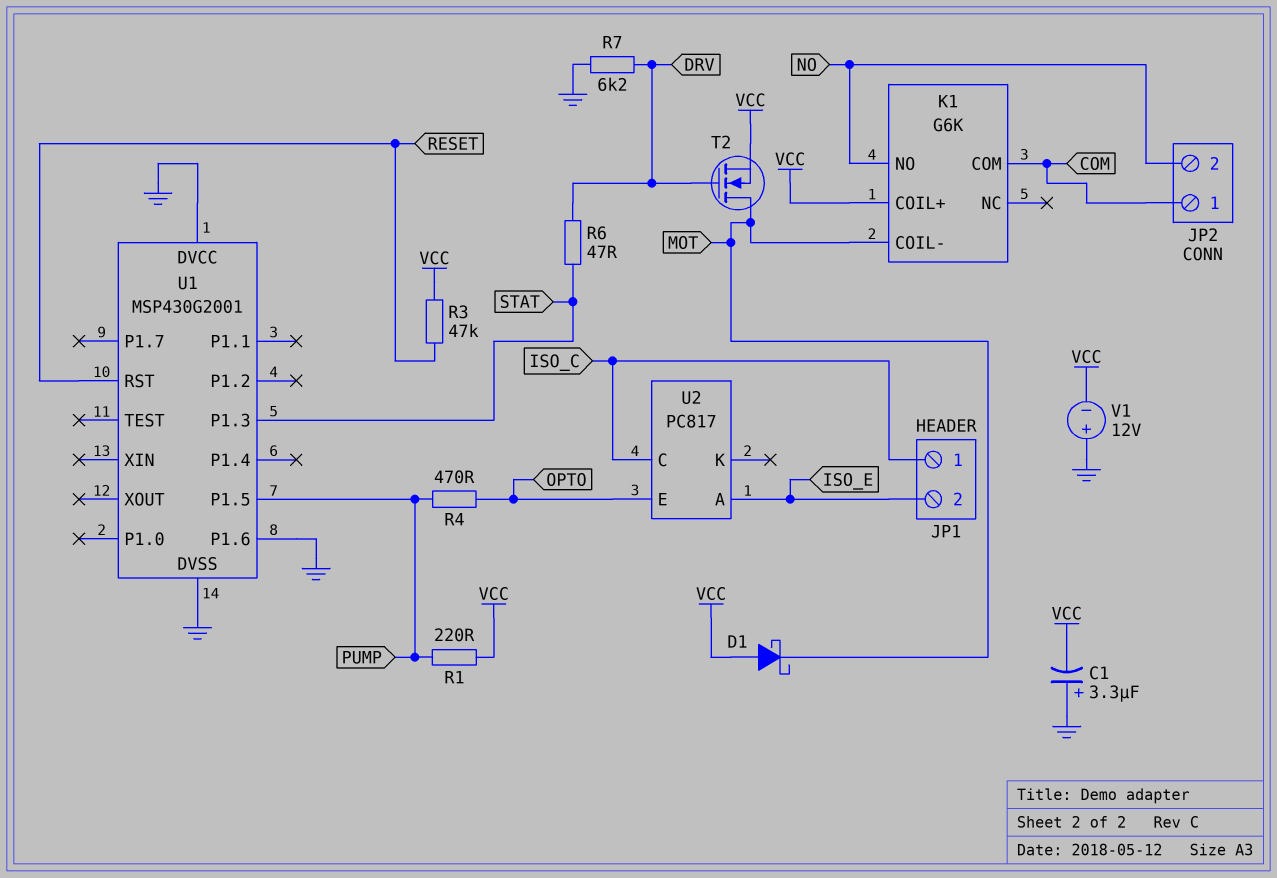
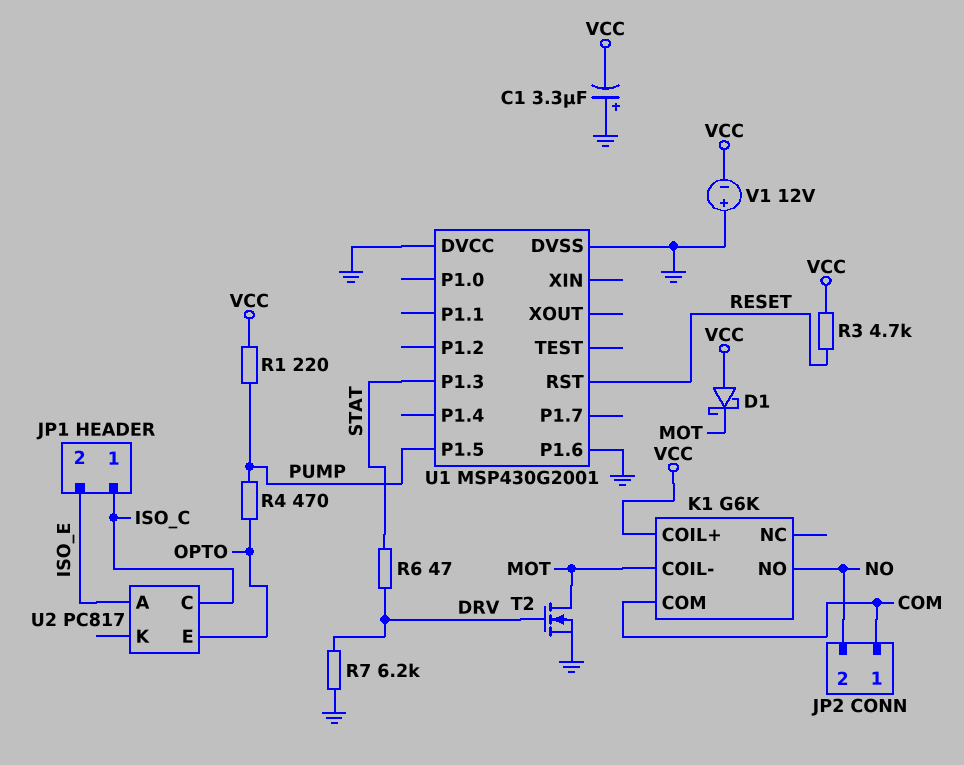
R3: 47k (RESET, VCC) -> 4.7k (RESET, VCC)
T2: NMOS (G DRV, D MOT, S VCC) -> NMOS (G DRV, D MOT, S GND)

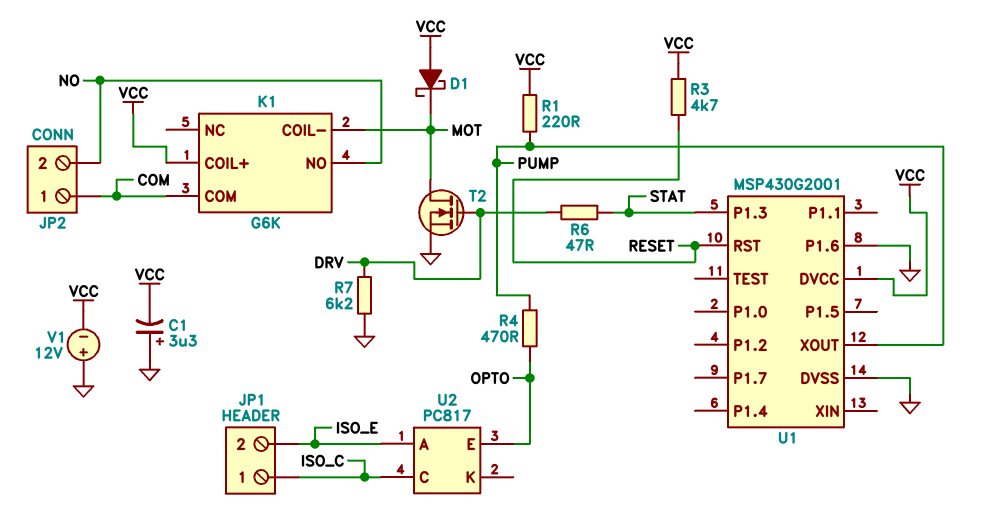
U1 pin DVCC: GND -> VCC
U1 pin P1.5: PUMP -> none
U1 pin XOUT: none -> PUMP

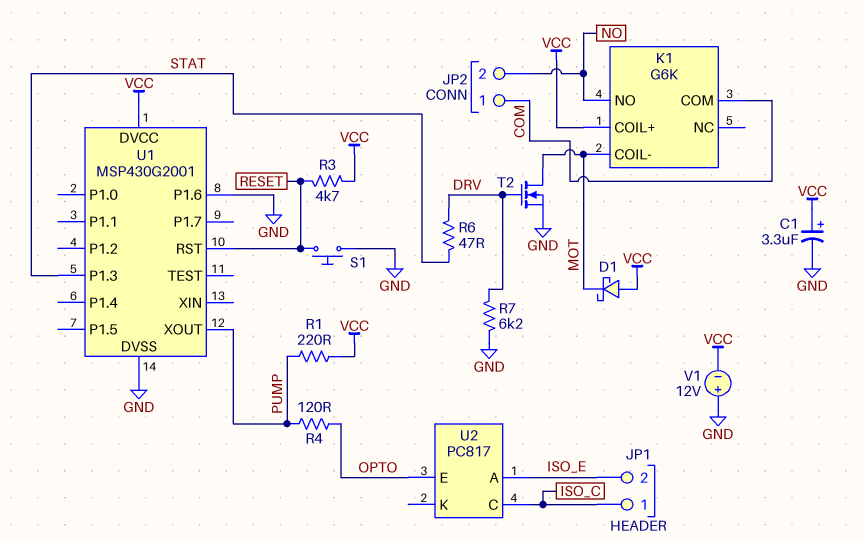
C1: 3.3uF (plus GND, minus VCC) -> 3.3uF (plus VCC, minus GND)
R4: 470 (OPTO, PUMP) -> 120 (OPTO, PUMP)
S1: none -> button (GND, RESET)

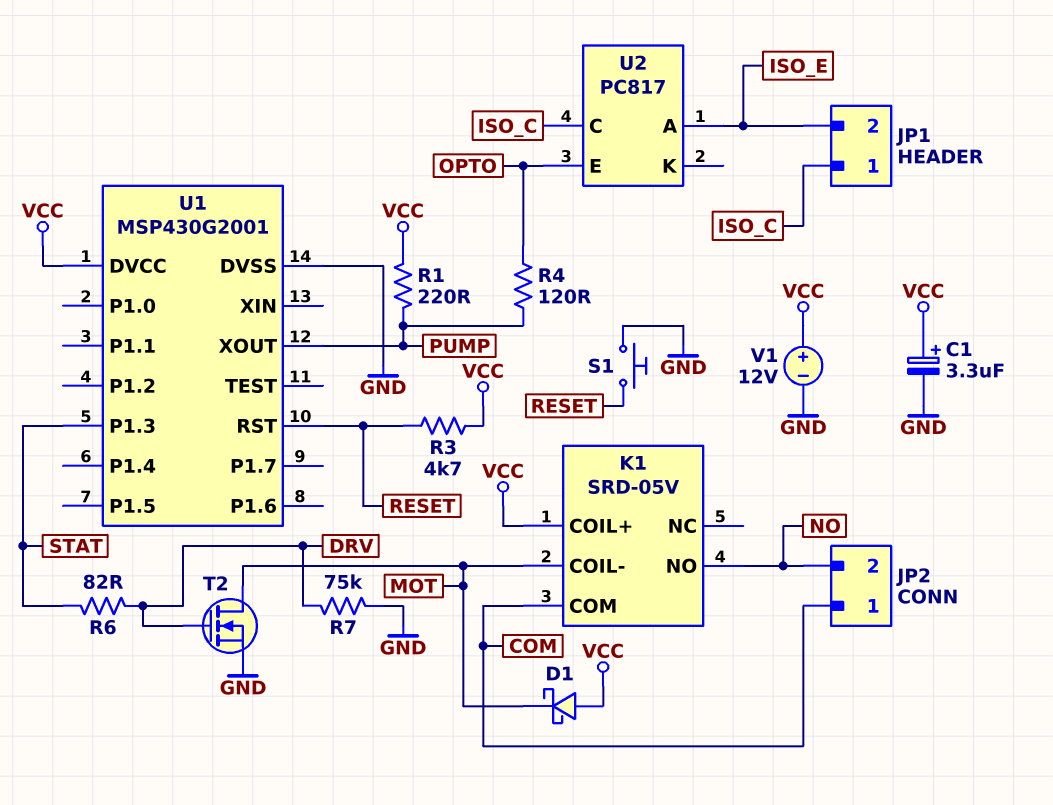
K1: G6K -> SRD-05V
R6: 47 (DRV, STAT) -> 82 (DRV, STAT)
R7: 6.2k (DRV, GND) -> 75k (DRV, GND)
U1 pin P1.6: GND -> none
V1: 12V (plus GND, minus VCC) -> 12V (plus VCC, minus GND)

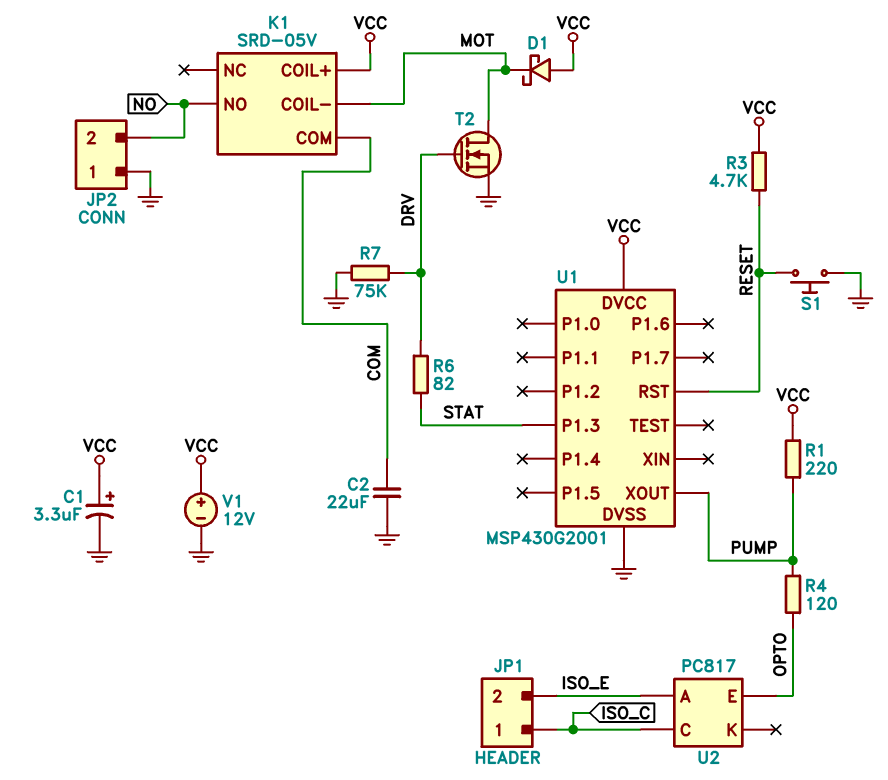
C2: none -> 22uF (COM, GND)
JP2 pin 1: COM -> GND

